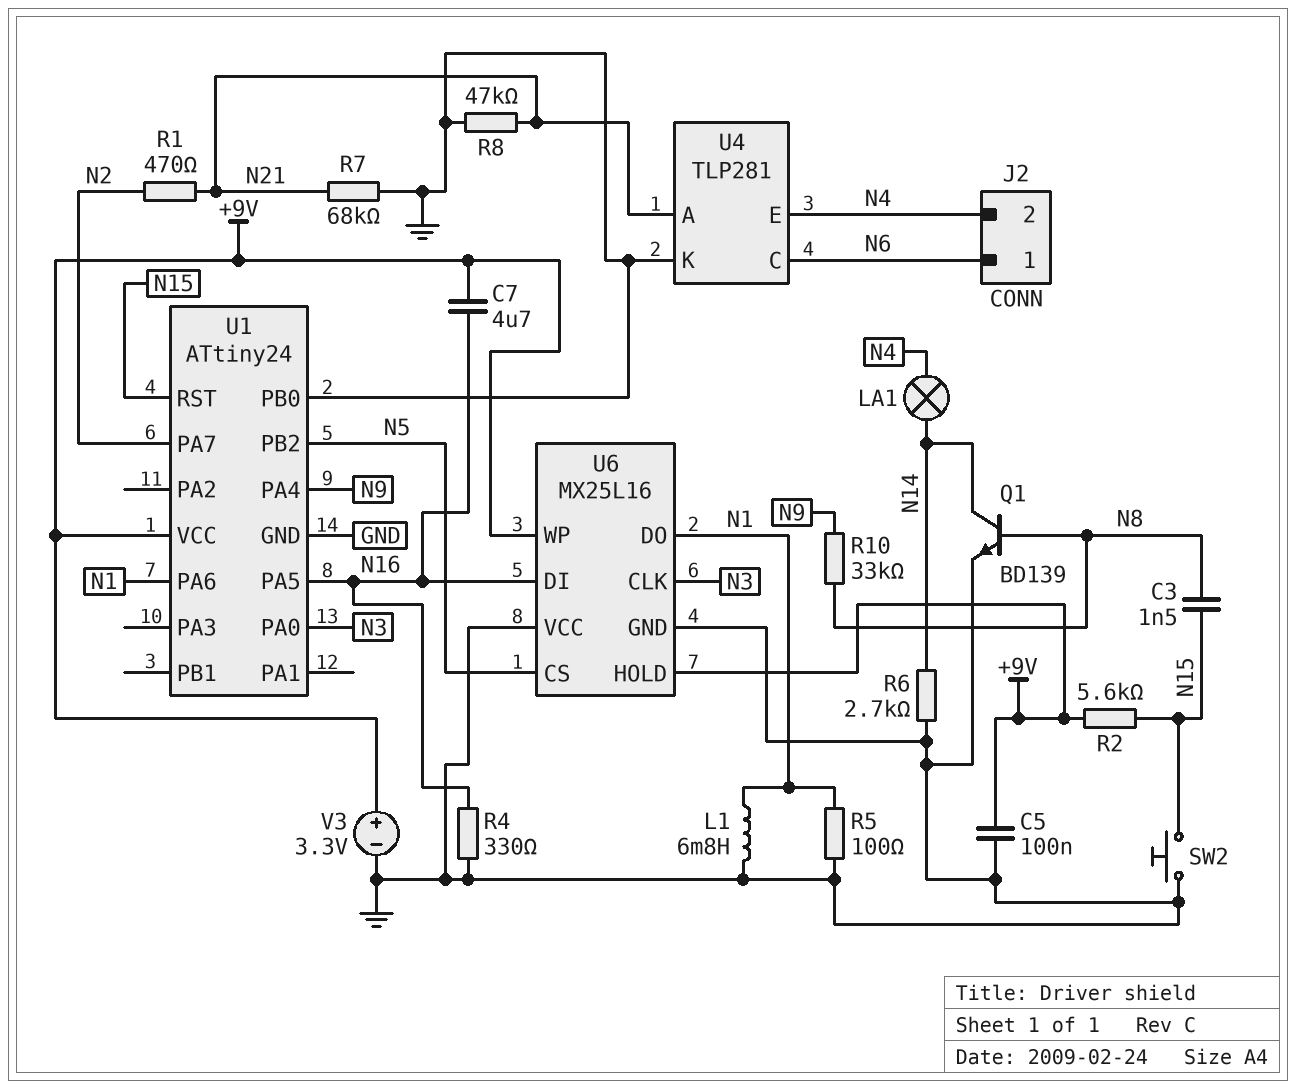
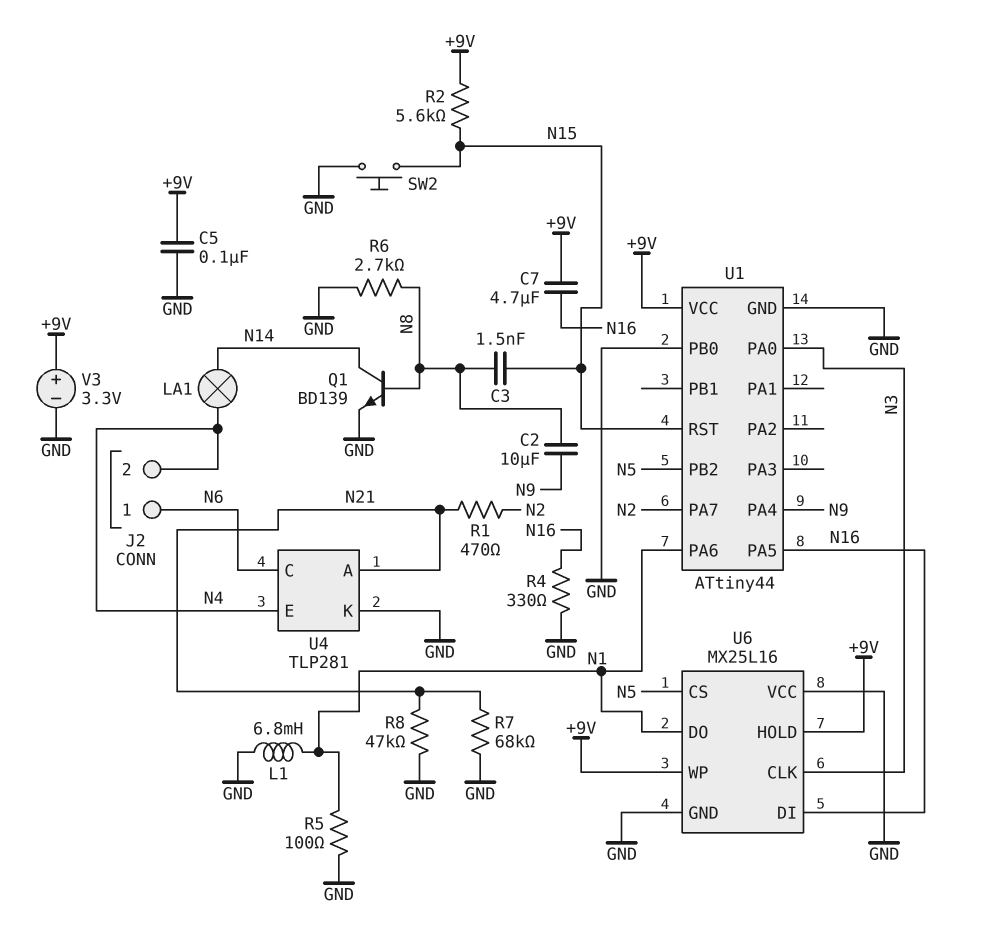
C2: none -> 10uF (N8, N9)
R6: 2.7k (GND, N14) -> 2.7k (GND, N8)
R10: 33k (N8, N9) -> none
U1: ATtiny24 -> ATtiny44

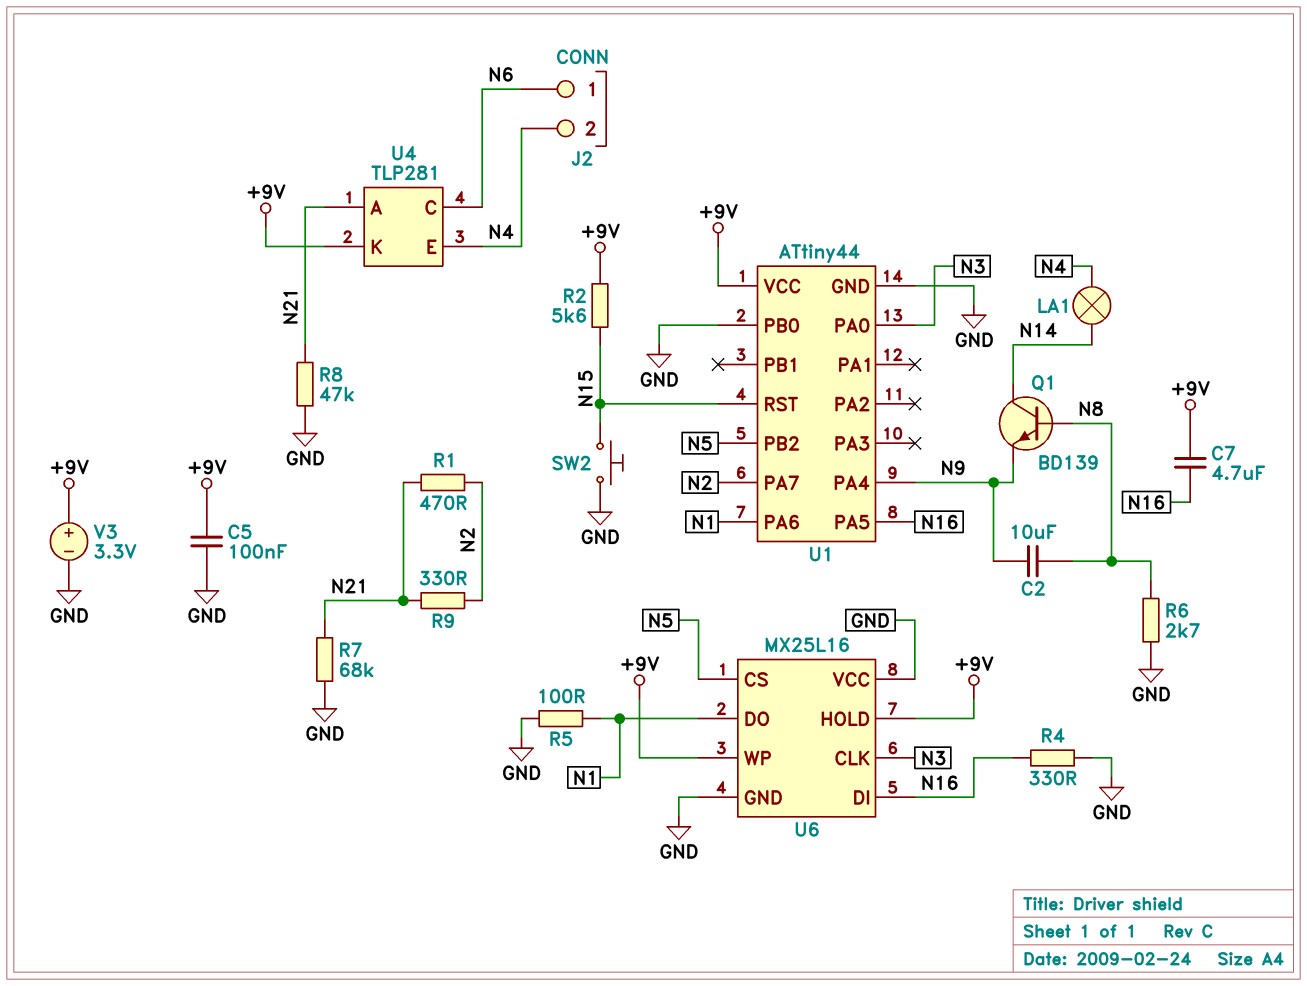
C3: 1.5nF (N8, N15) -> none
L1: 6.8mH (GND, N1) -> none
Q1: NPN BD139 (B N8, C N14, E GND) -> NPN BD139 (B N8, C N14, E N9)
R9: none -> 330 (N2, N21)
U4 pin K: GND -> +9V

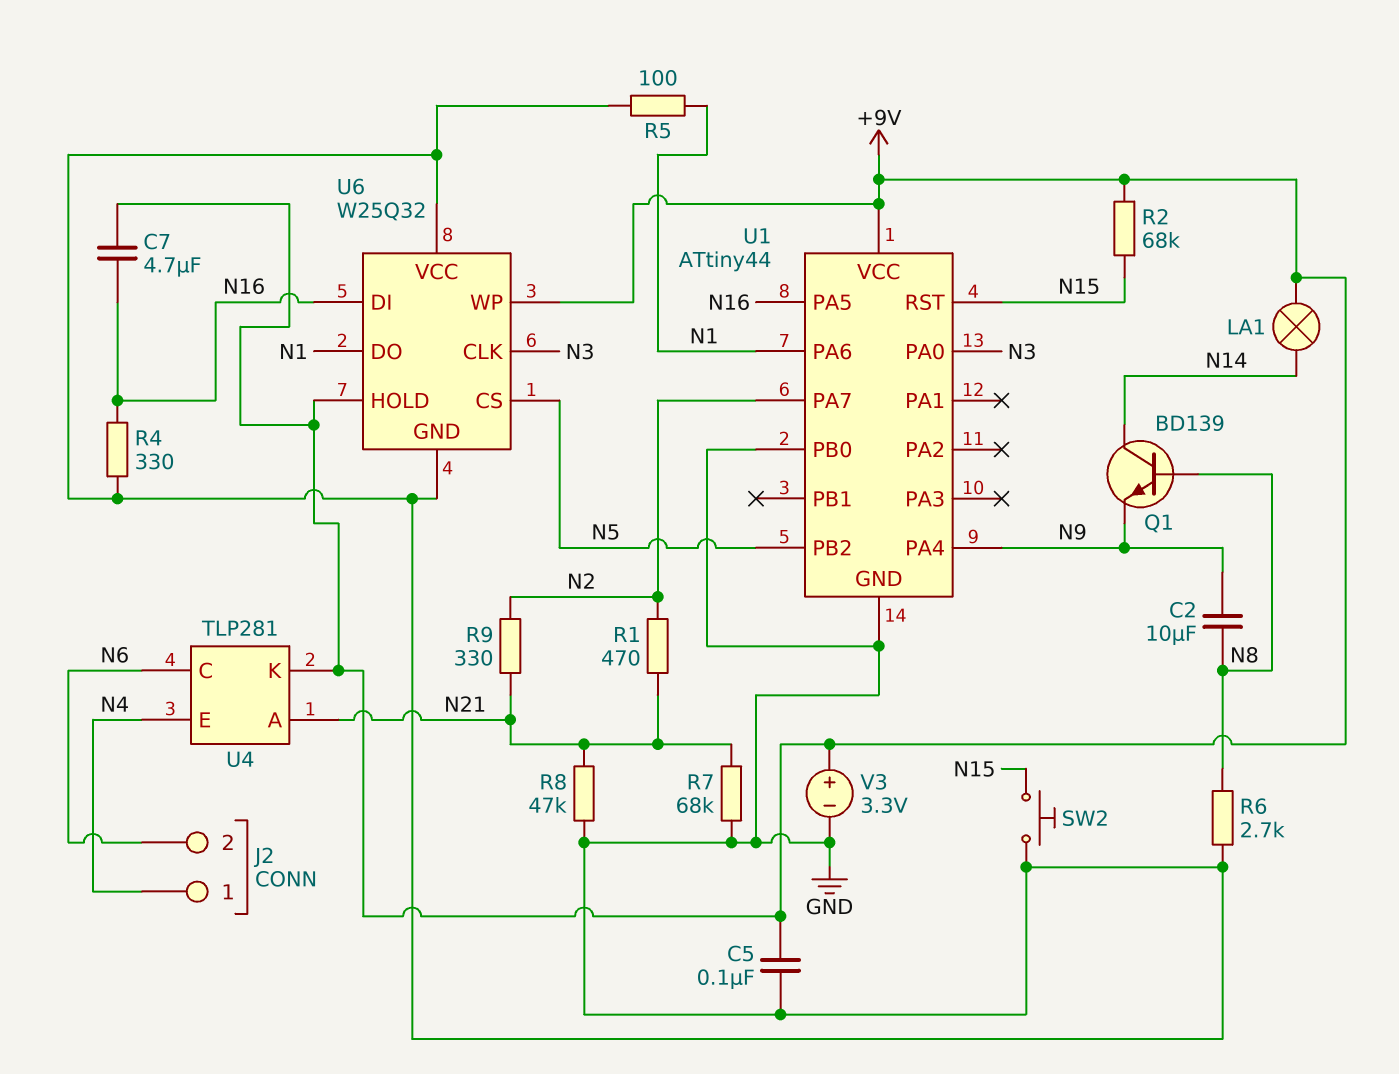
J2 pin 1: N6 -> N4
J2 pin 2: N4 -> N6
LA1: lamp (N4, N14) -> lamp (+9V, N14)
R2: 5.6k (+9V, N15) -> 68k (+9V, N15)
U6: MX25L16 -> W25Q32

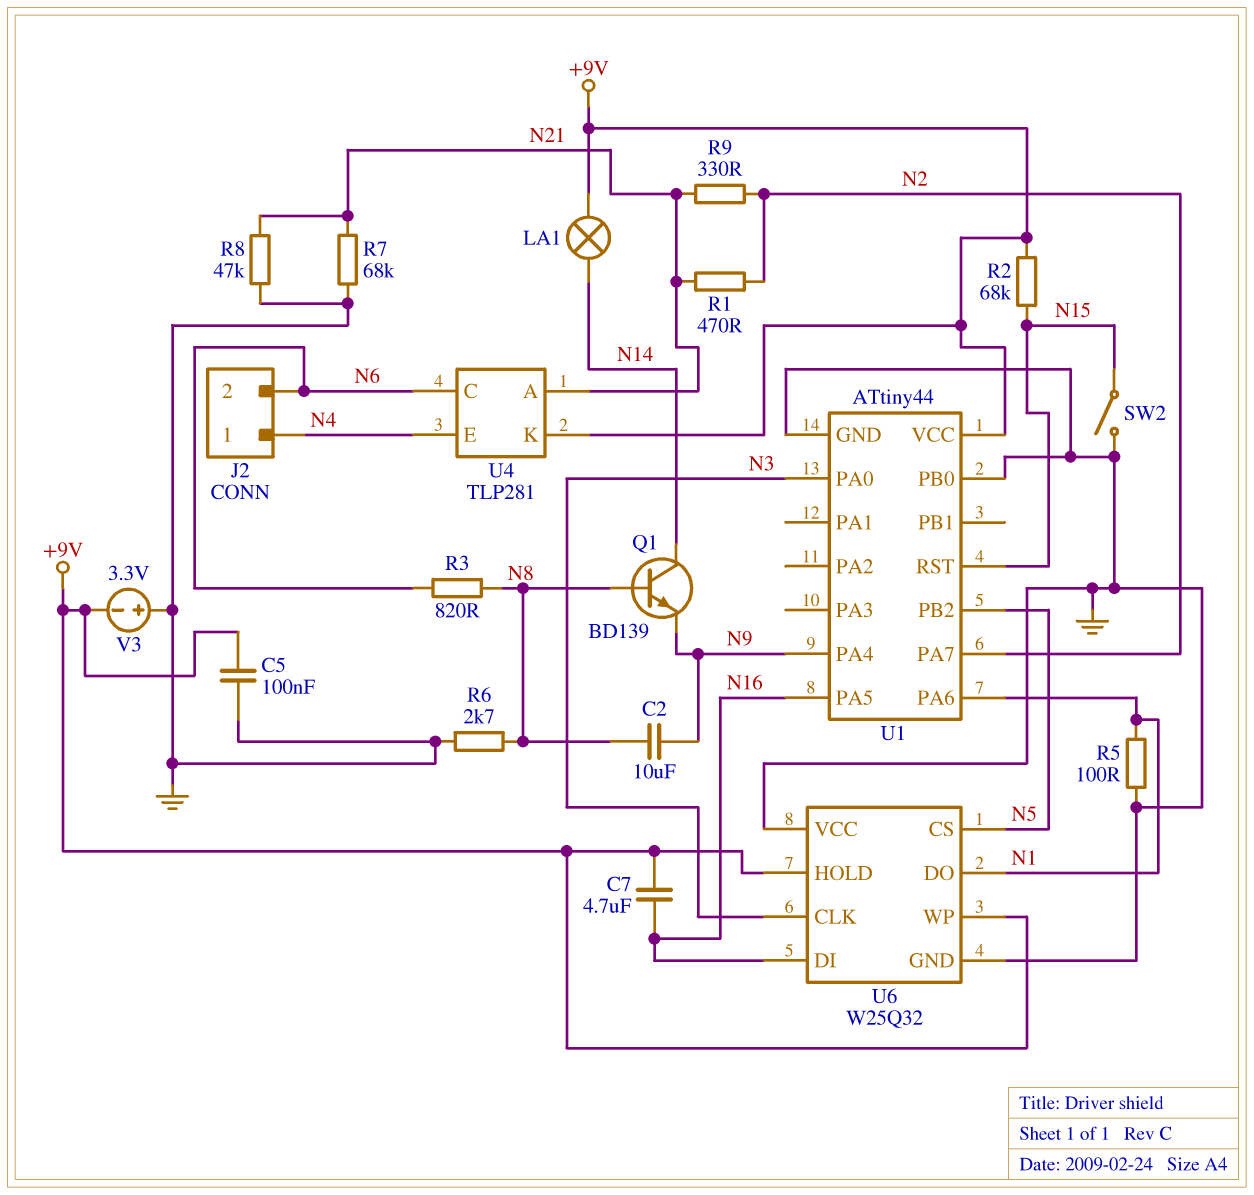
R3: none -> 820 (N6, N8)
R4: 330 (GND, N16) -> none
SW2: button (GND, N15) -> switch (GND, N15)
V3: 3.3V (plus +9V, minus GND) -> 3.3V (plus GND, minus +9V)

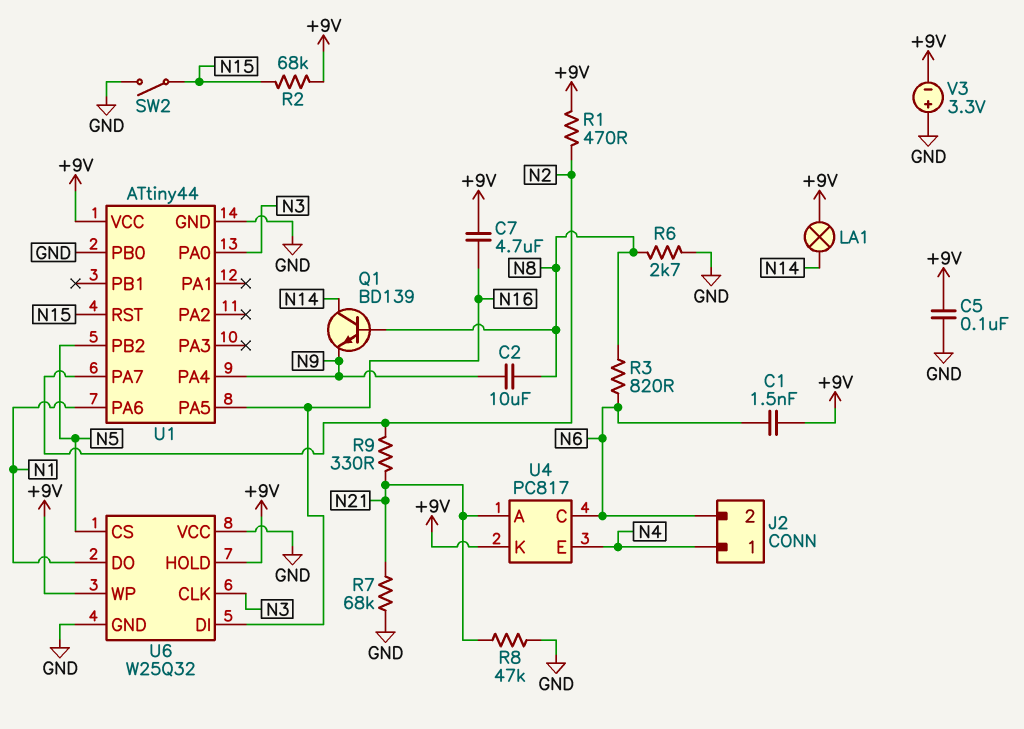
C1: none -> 1.5nF (+9V, N6)
R1: 470 (N2, N21) -> 470 (+9V, N2)
R5: 100 (GND, N1) -> none
U4: TLP281 -> PC817

